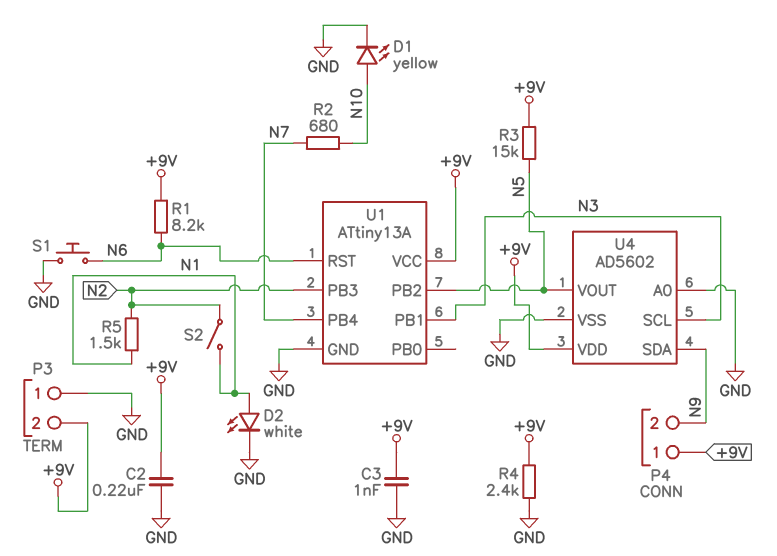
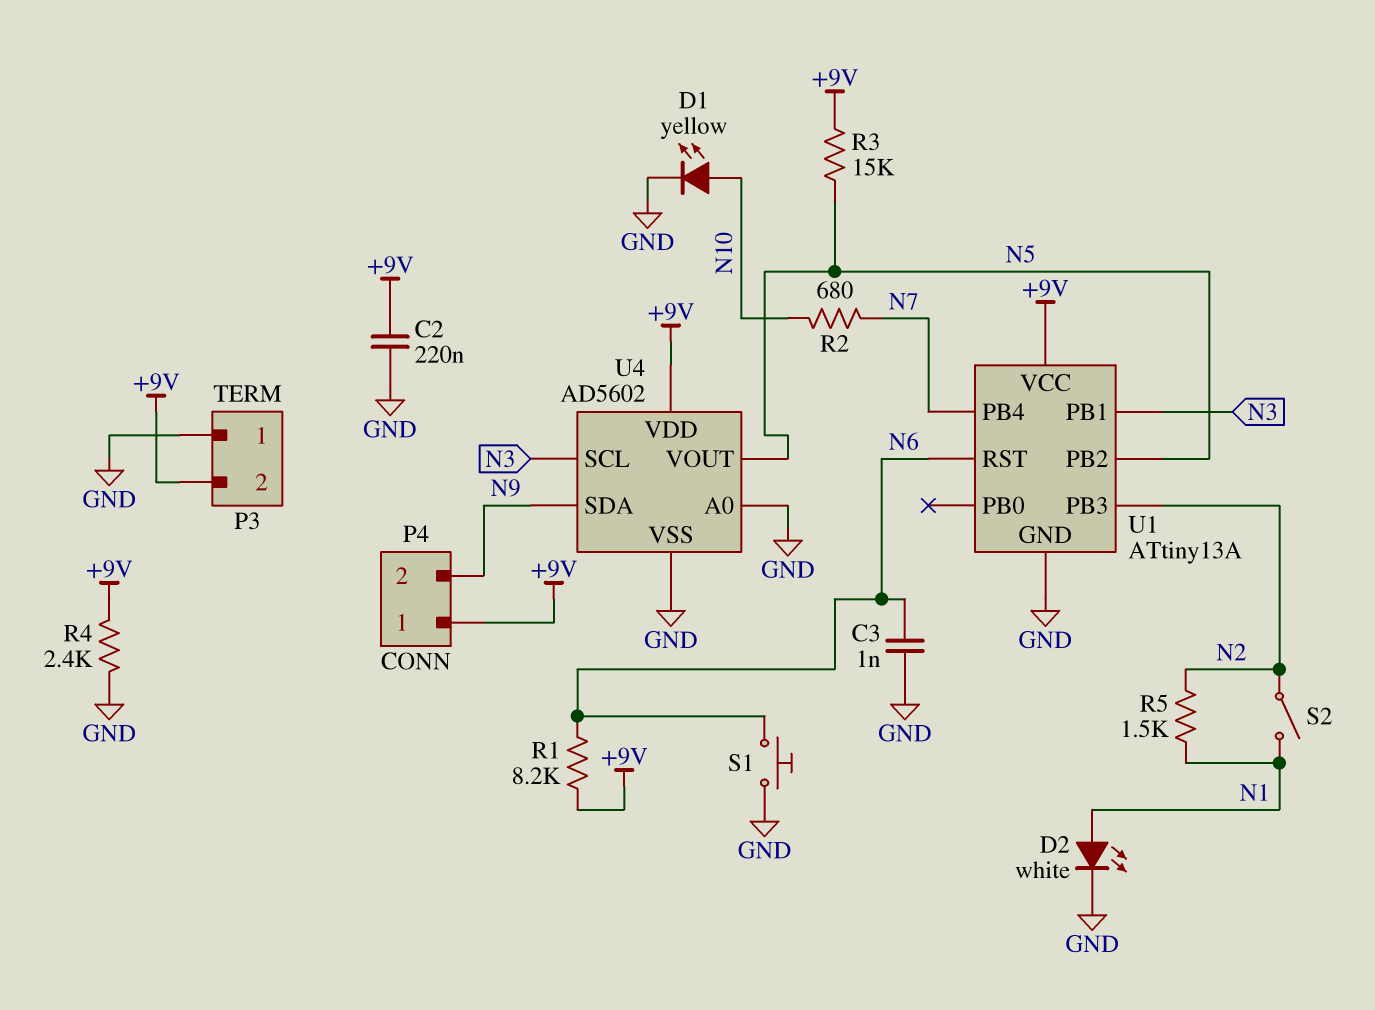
C3: 1nF (+9V, GND) -> 1nF (GND, N6)

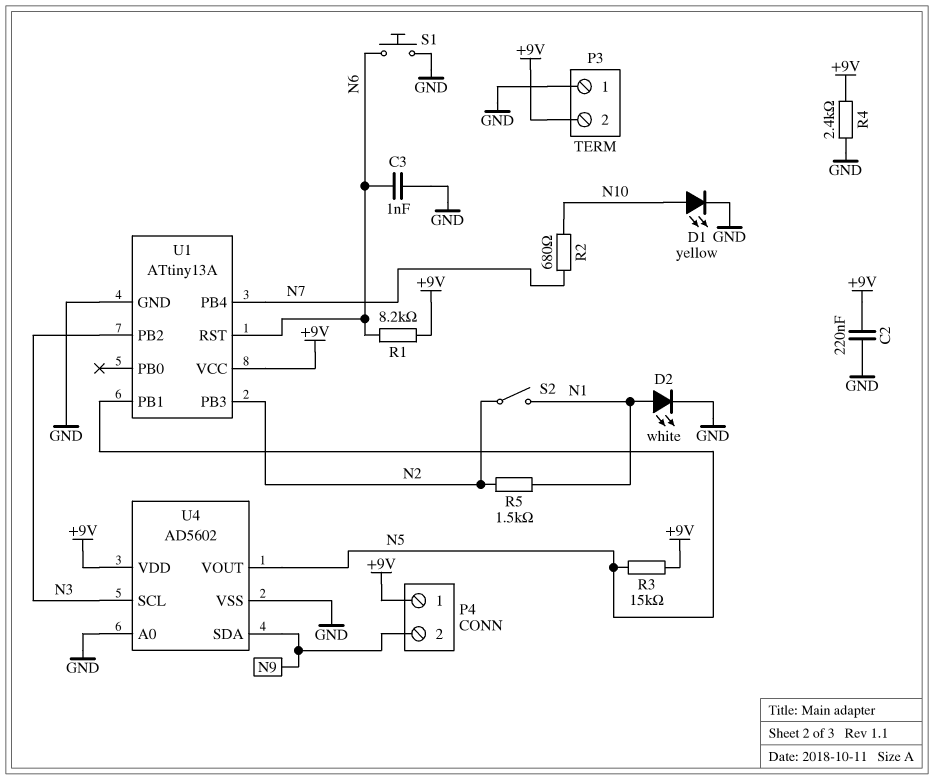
U1 pin PB1: N3 -> N5
U1 pin PB2: N5 -> N3

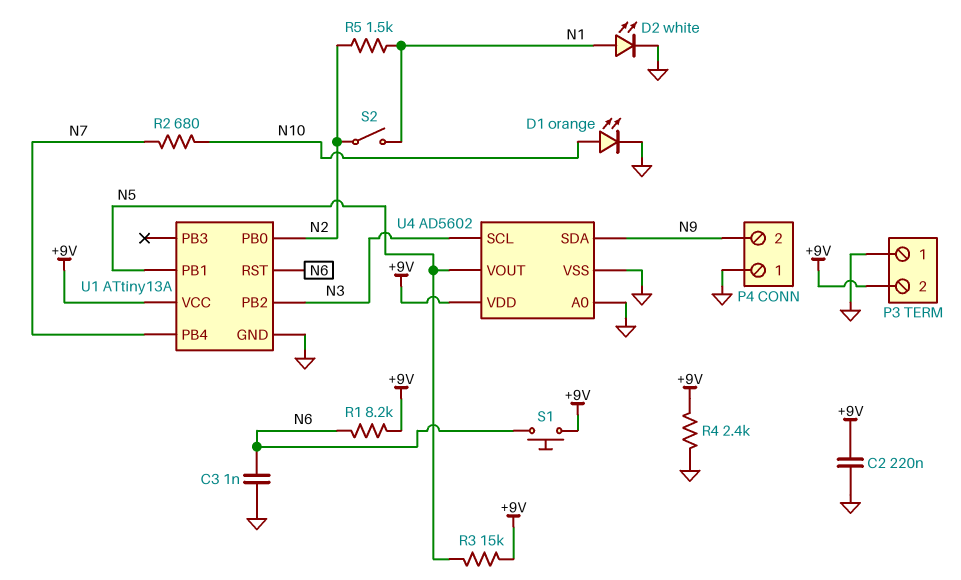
D1: LED yellow (A N10, K GND) -> LED orange (A N10, K GND)
P4 pin 1: +9V -> GND
S1: button (GND, N6) -> button (+9V, N6)
U1 pin PB0: none -> N2
U1 pin PB3: N2 -> none

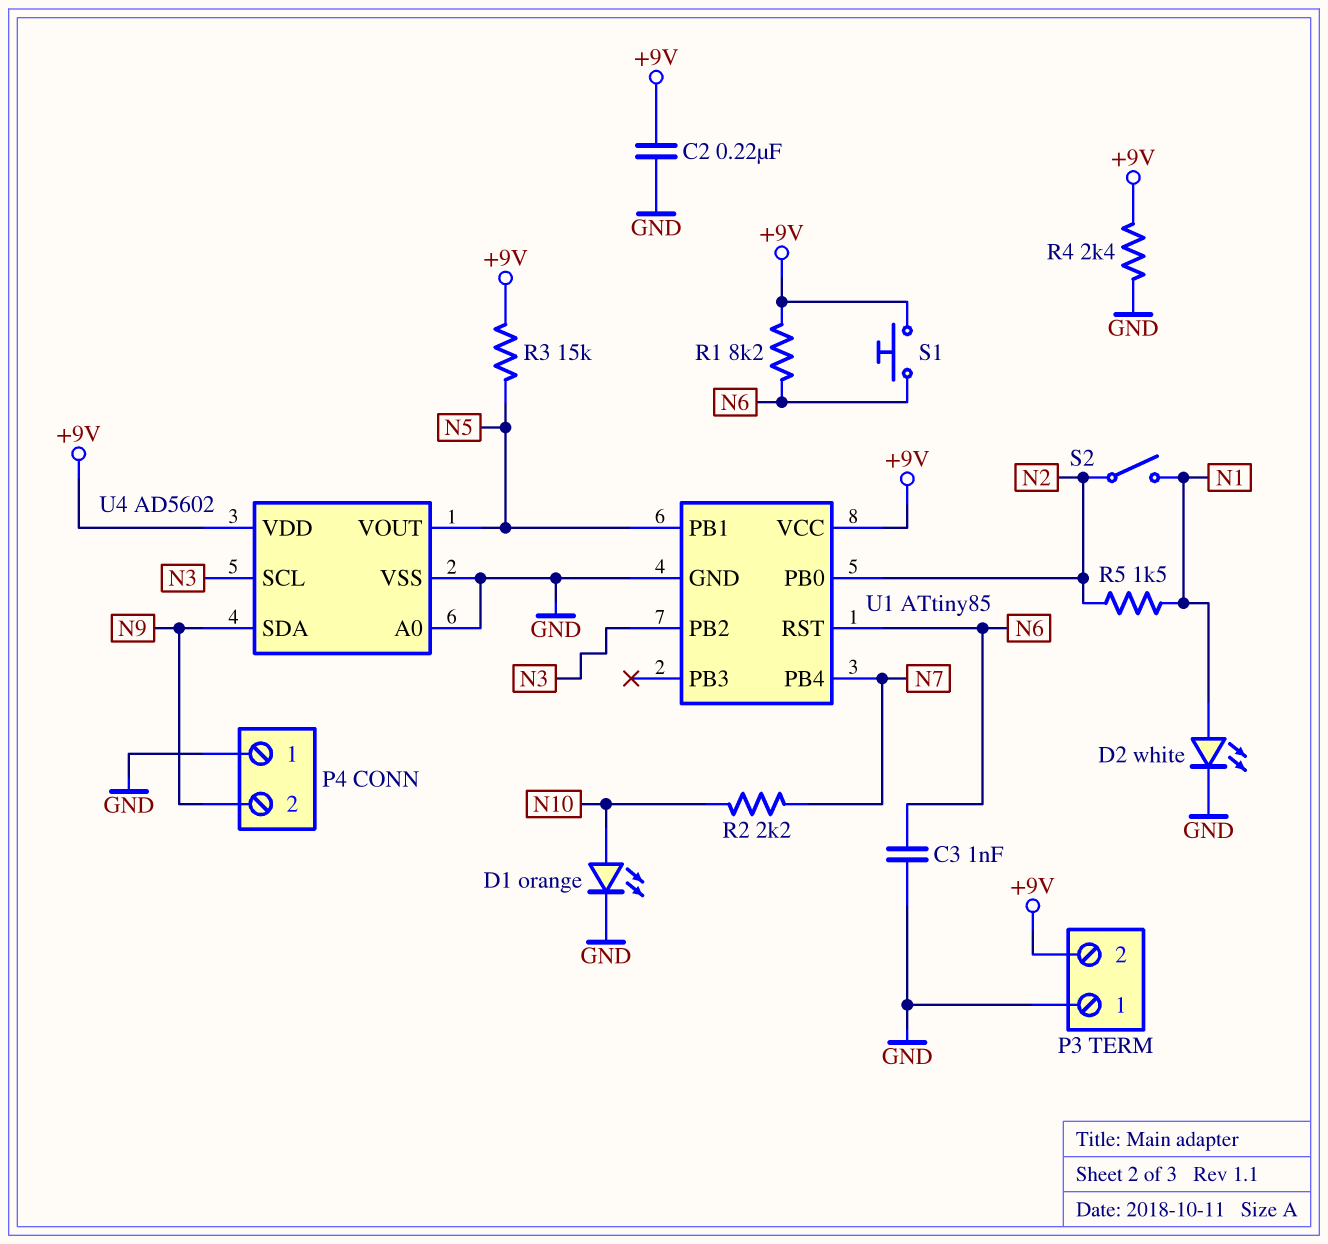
R2: 680 (N7, N10) -> 2.2k (N7, N10)
U1: ATtiny13A -> ATtiny85

